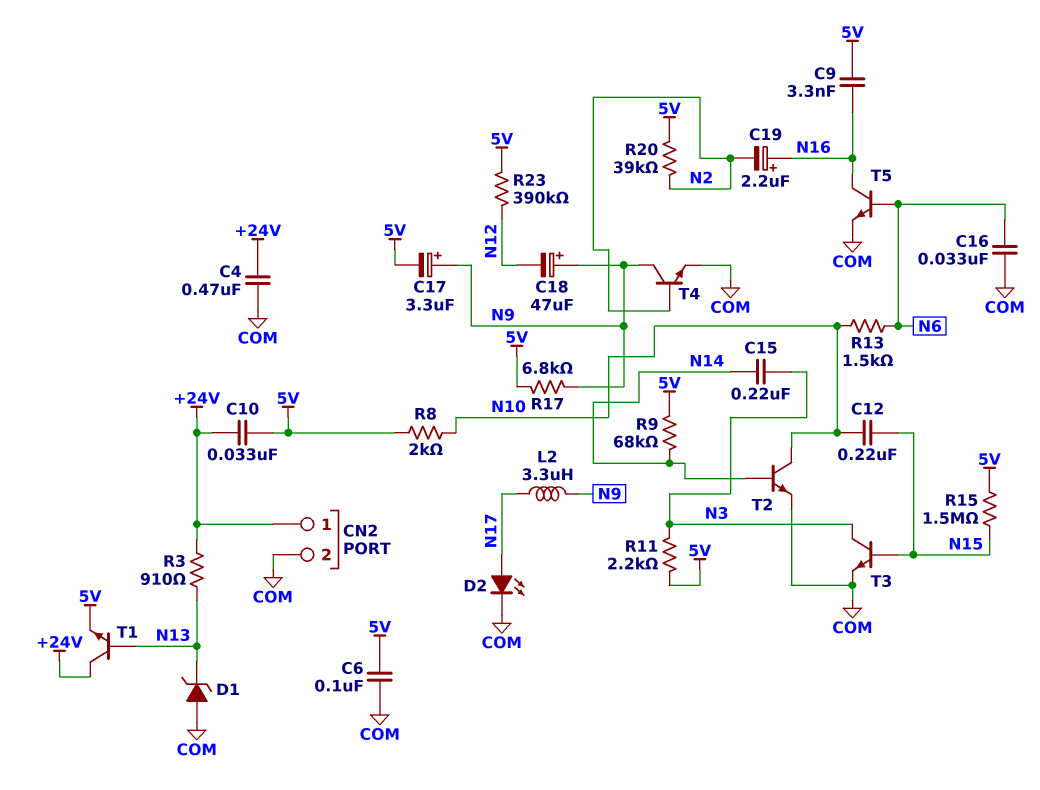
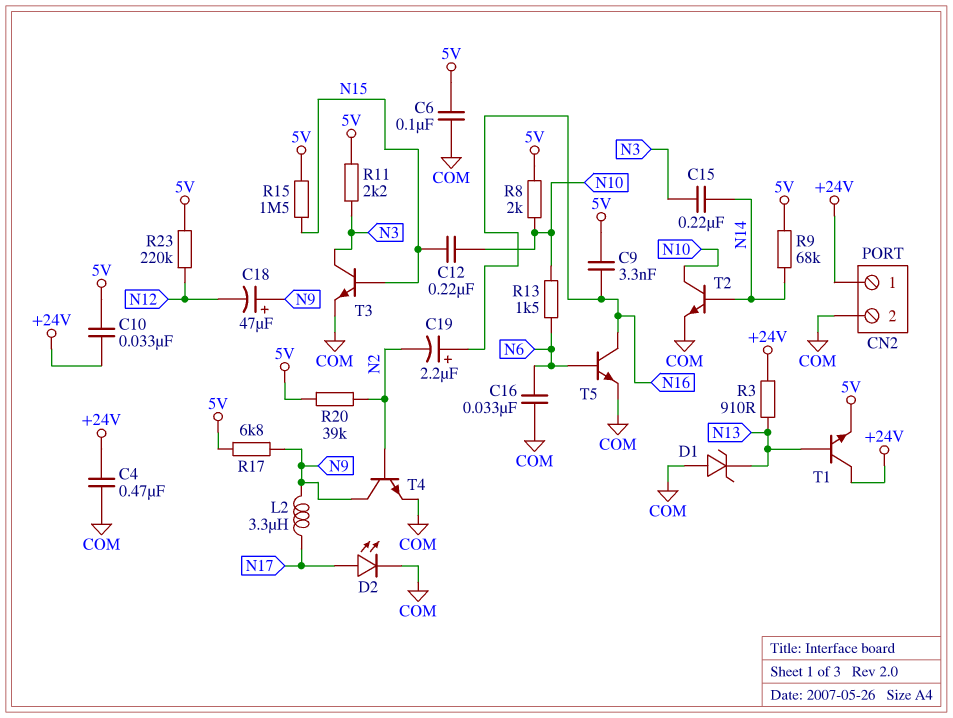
C17: 3.3uF (plus N9, minus 5V) -> none
R23: 390k (5V, N12) -> 220k (5V, N12)

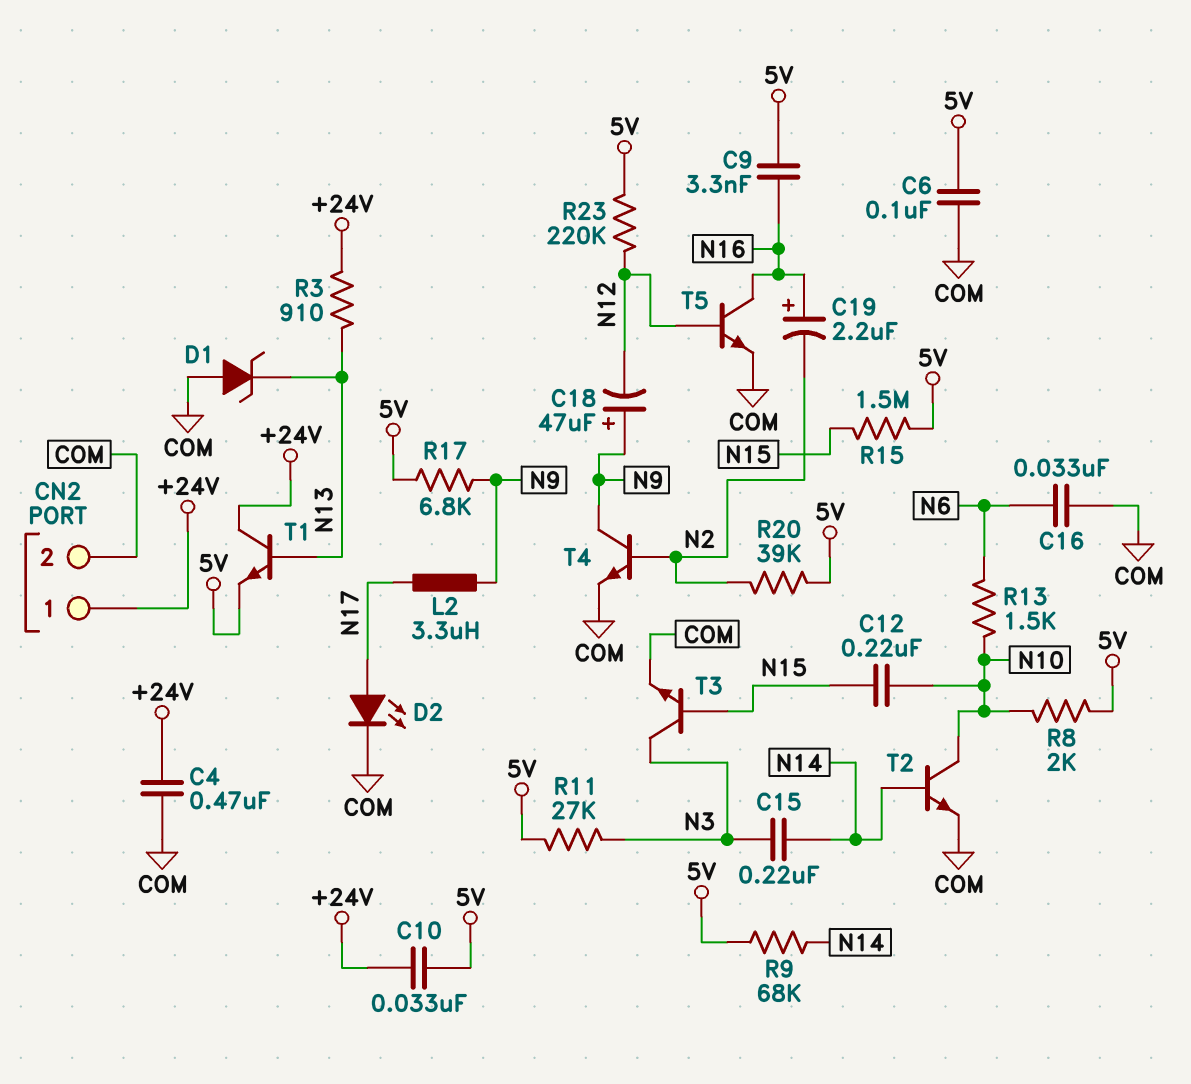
R11: 2.2k (5V, N3) -> 27k (5V, N3)
T5: NPN (B N6, C N16, E COM) -> NPN (B N12, C N16, E COM)

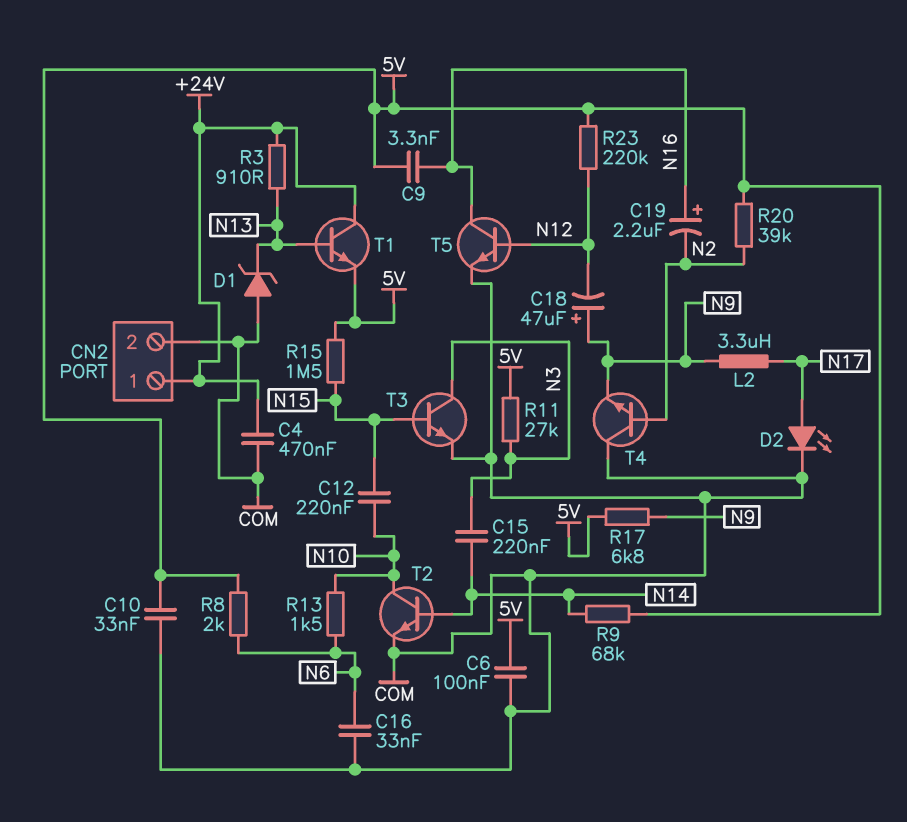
C10: 33nF (+24V, 5V) -> 33nF (5V, COM)
R8: 2k (5V, N10) -> 2k (5V, N6)
T4: NPN (B N2, C N9, E COM) -> NPN (B N2, C COM, E N9)

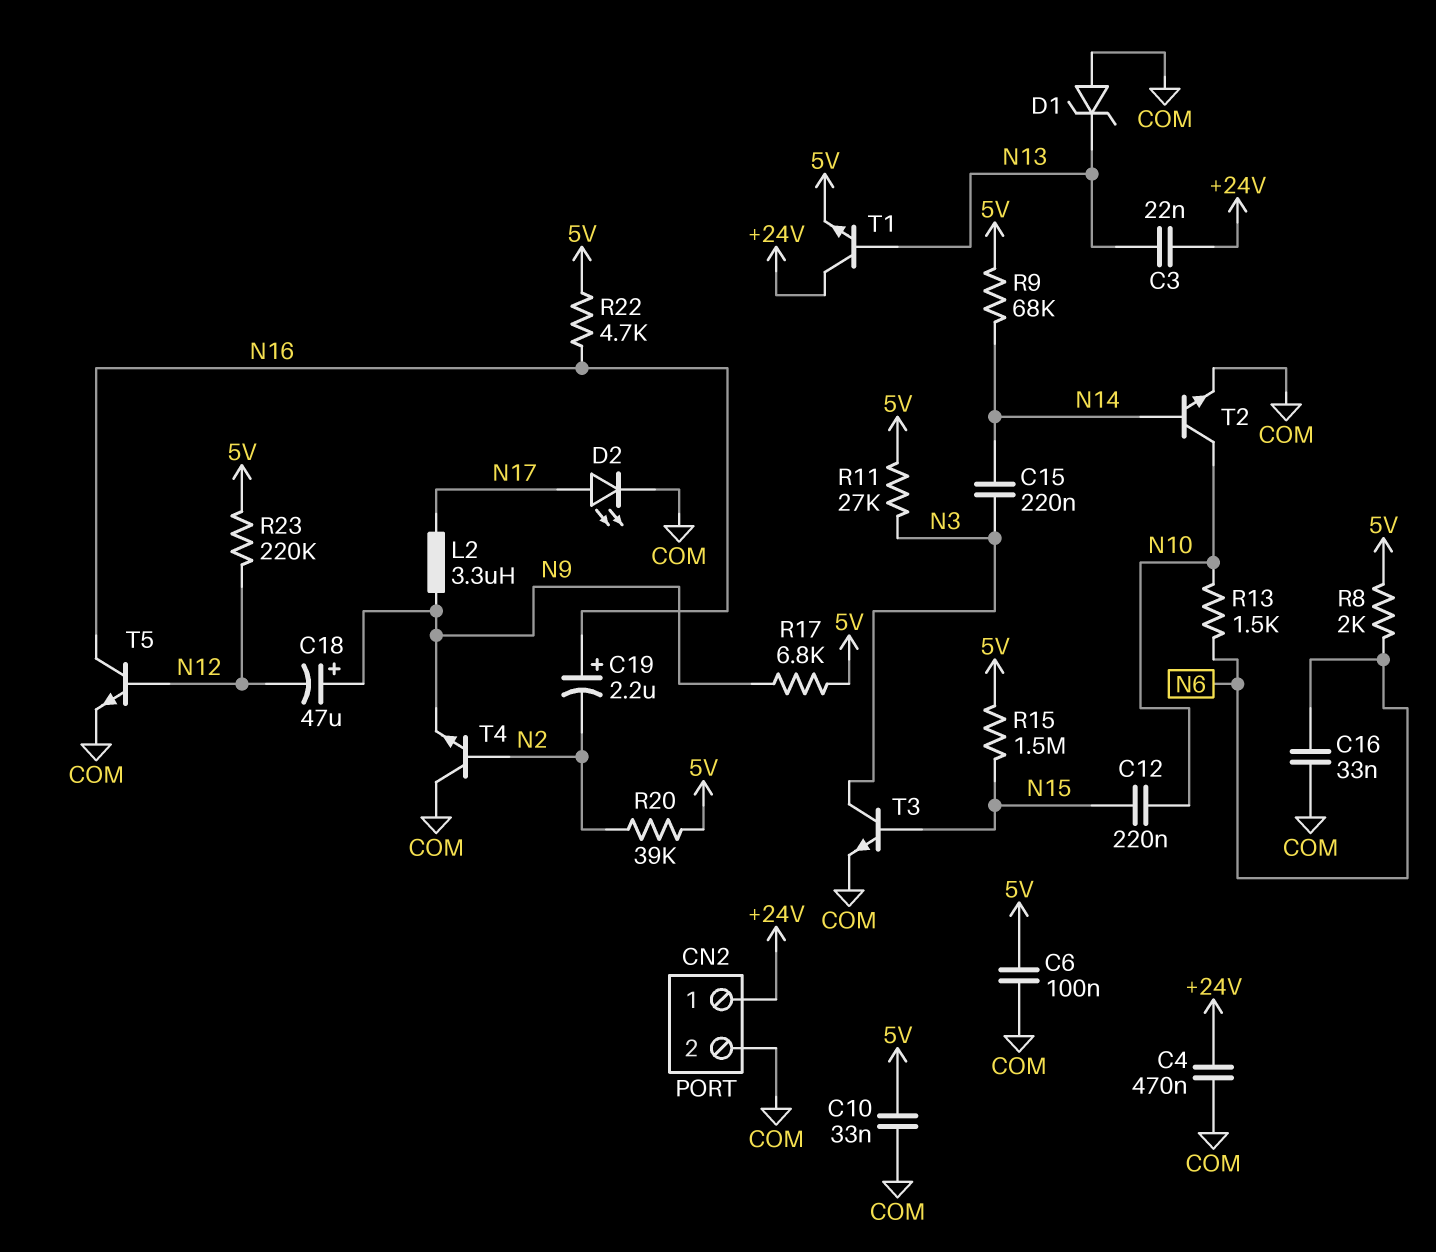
C3: none -> 22nF (+24V, N13)
C9: 3.3nF (5V, N16) -> none
R3: 910 (+24V, N13) -> none
R22: none -> 4.7k (5V, N16)

